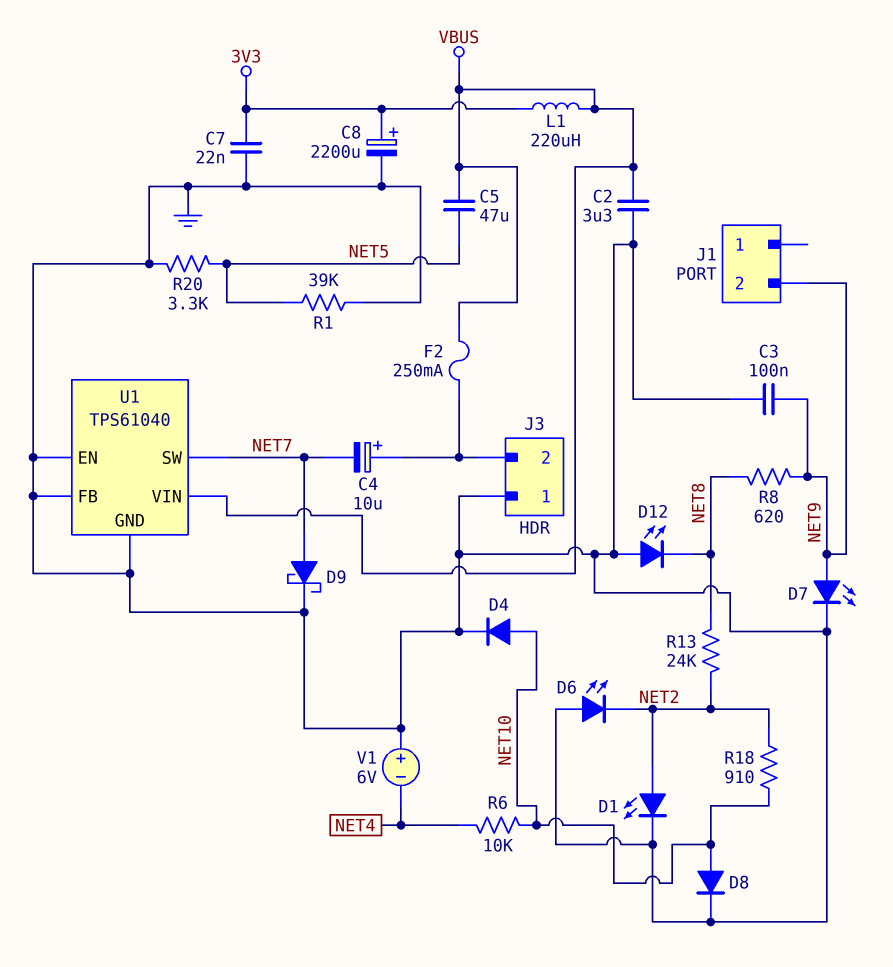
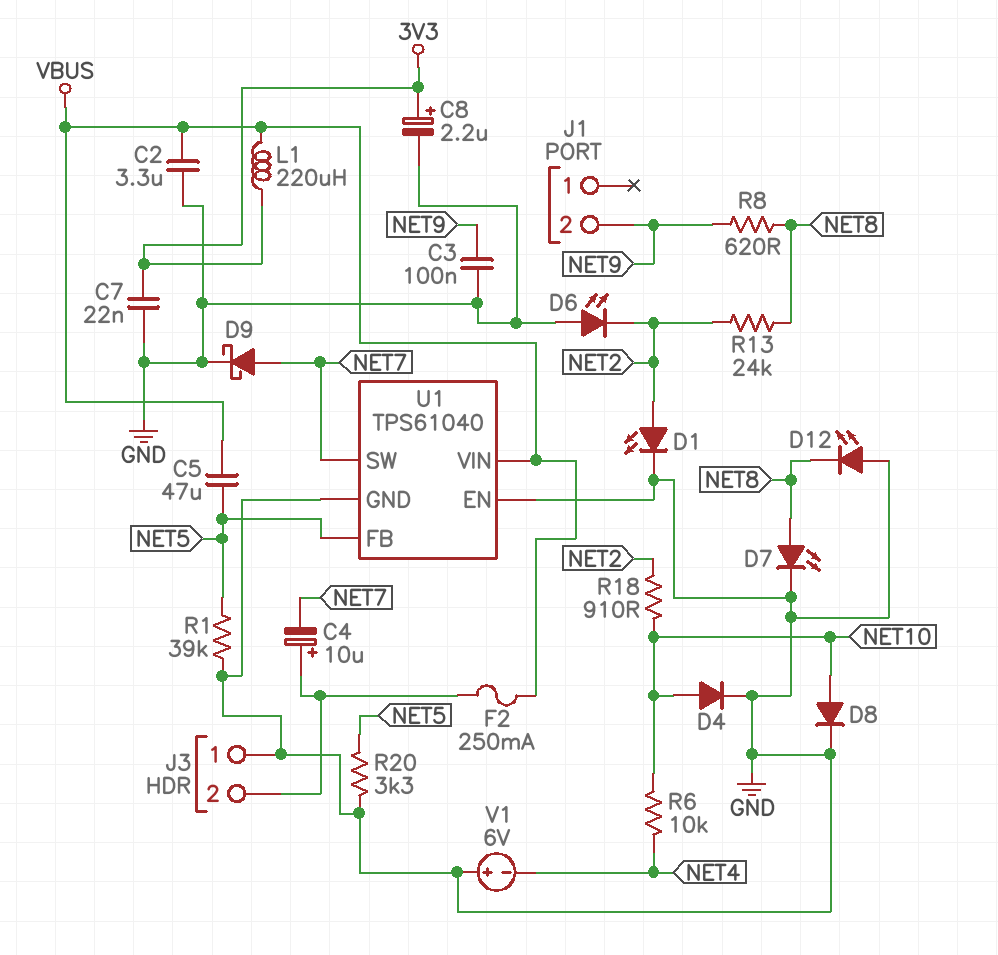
C8: 2200uF (plus 3V3, minus GND) -> 2.2uF (plus 3V3, minus GND)
D7: LED (A NET9, K GND) -> LED (A NET8, K GND)
U1 pin FB: GND -> NET5

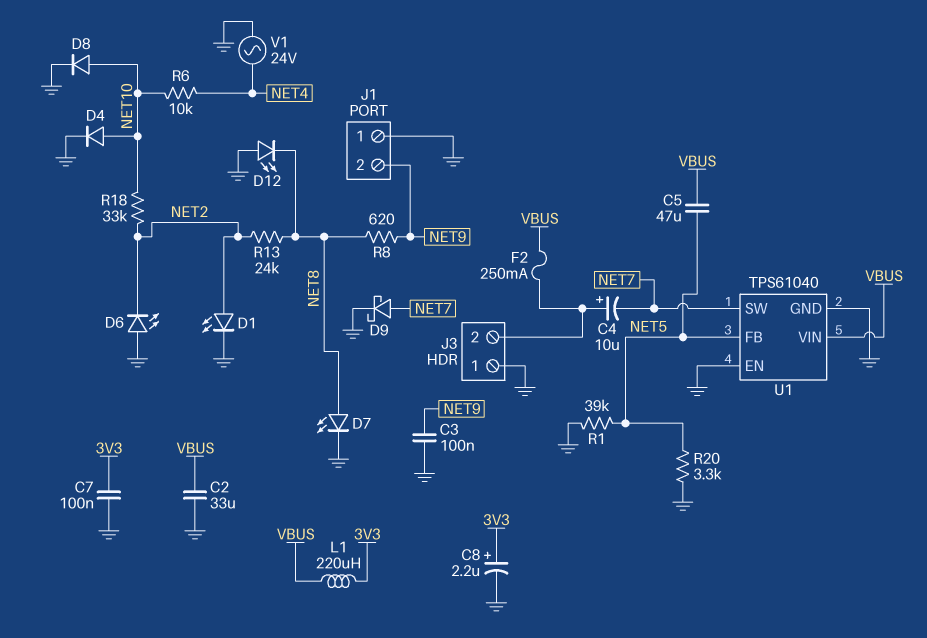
C2: 3.3uF (GND, VBUS) -> 33uF (GND, VBUS)
C7: 22nF (3V3, GND) -> 100nF (3V3, GND)
J1 pin 1: none -> GND
R18: 910 (NET2, NET10) -> 33k (NET2, NET10)
V1: 6V (plus GND, minus NET4) -> AC 24V (GND, NET4)

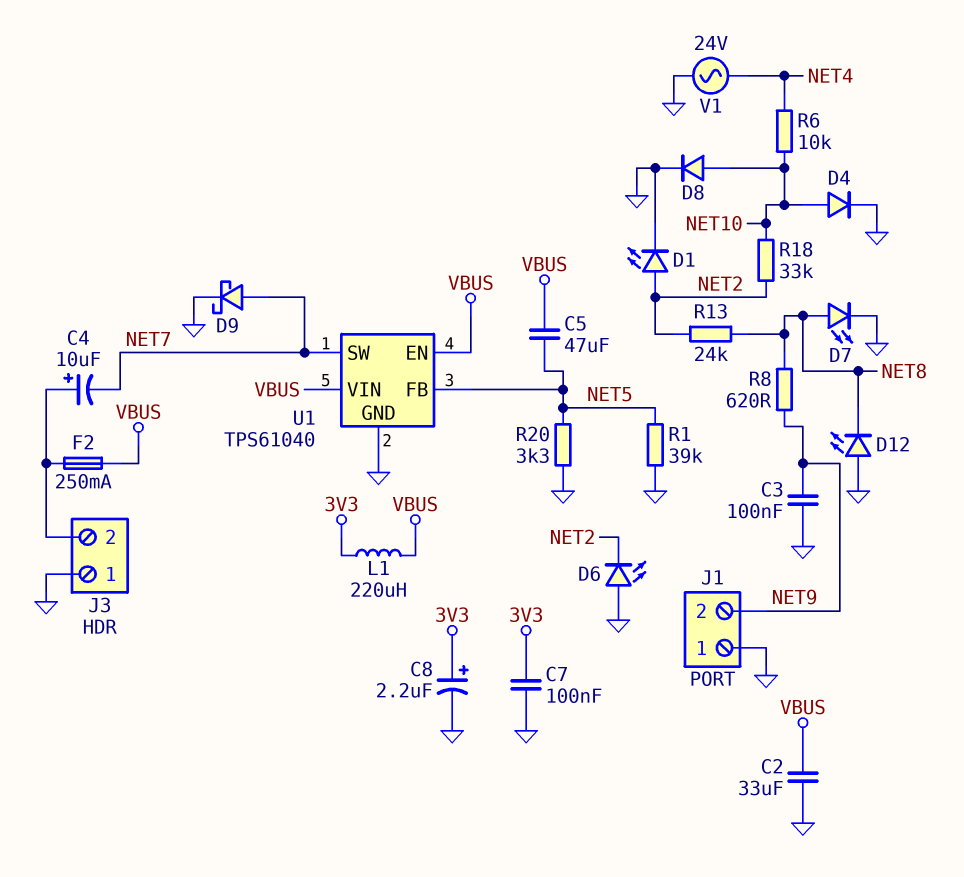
U1 pin EN: GND -> VBUS

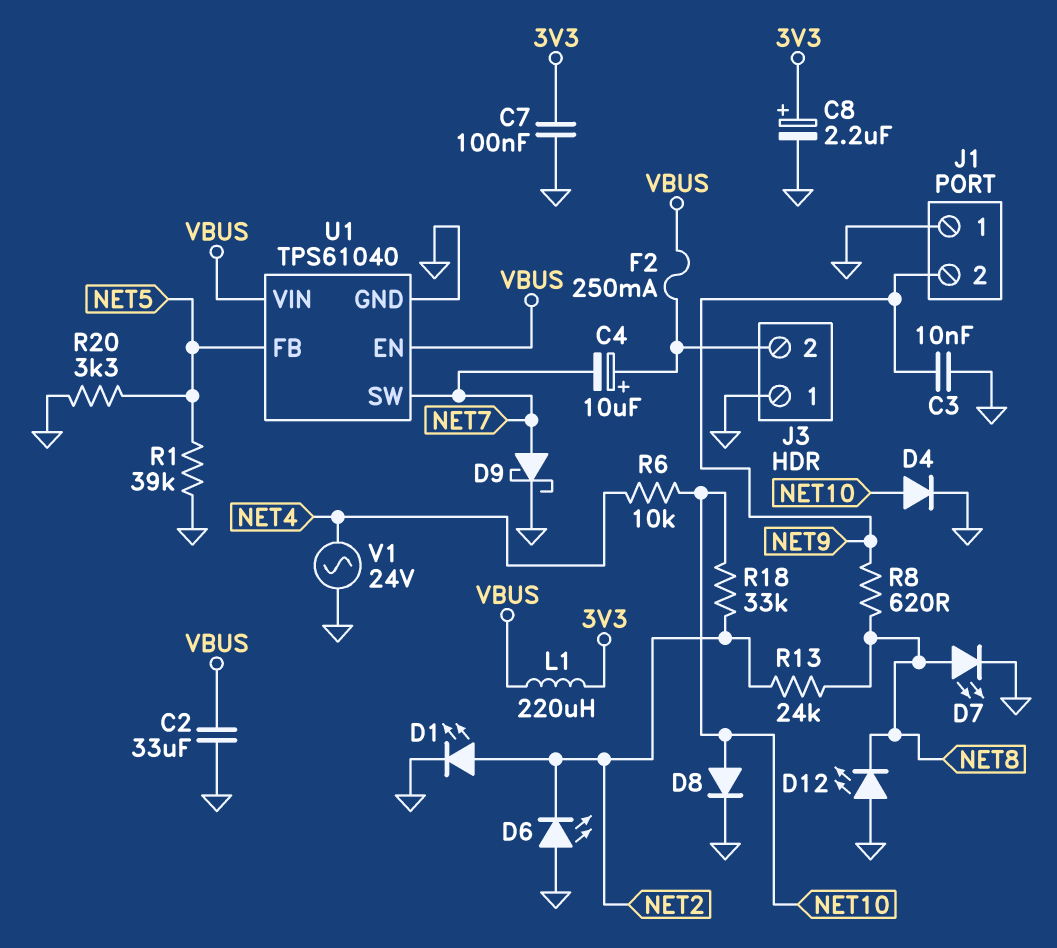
C3: 100nF (GND, NET9) -> 10nF (GND, NET9)
C5: 47uF (NET5, VBUS) -> none

